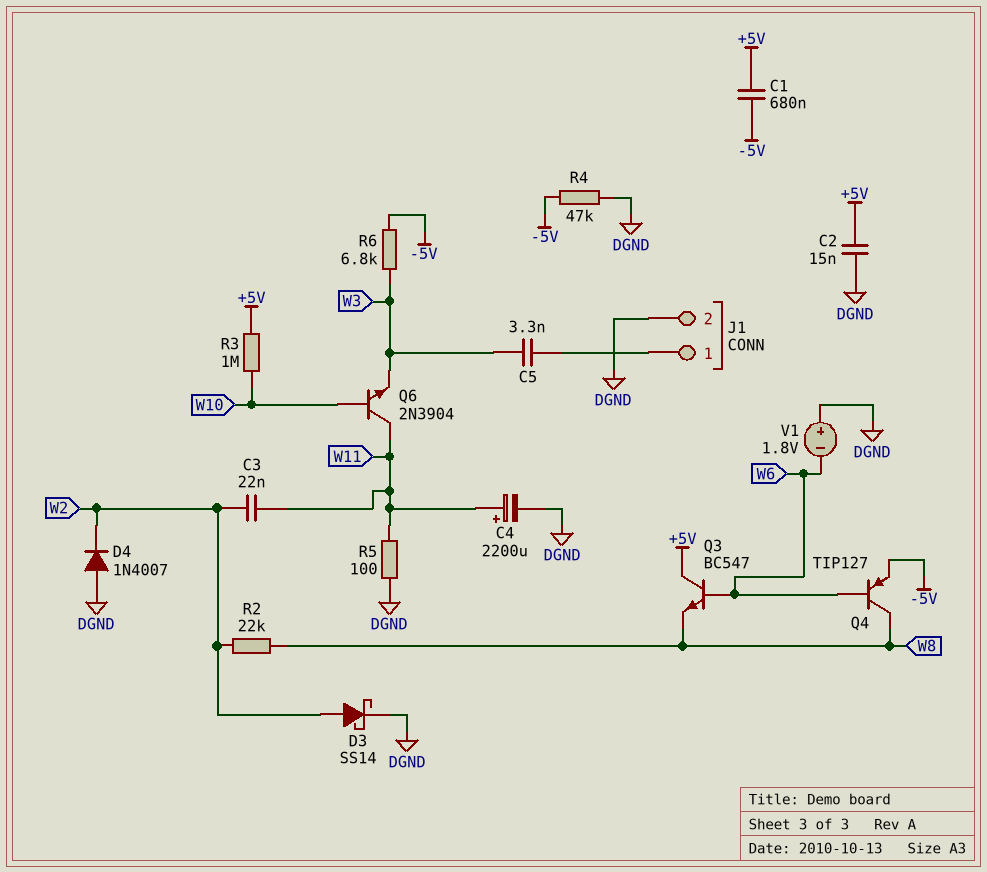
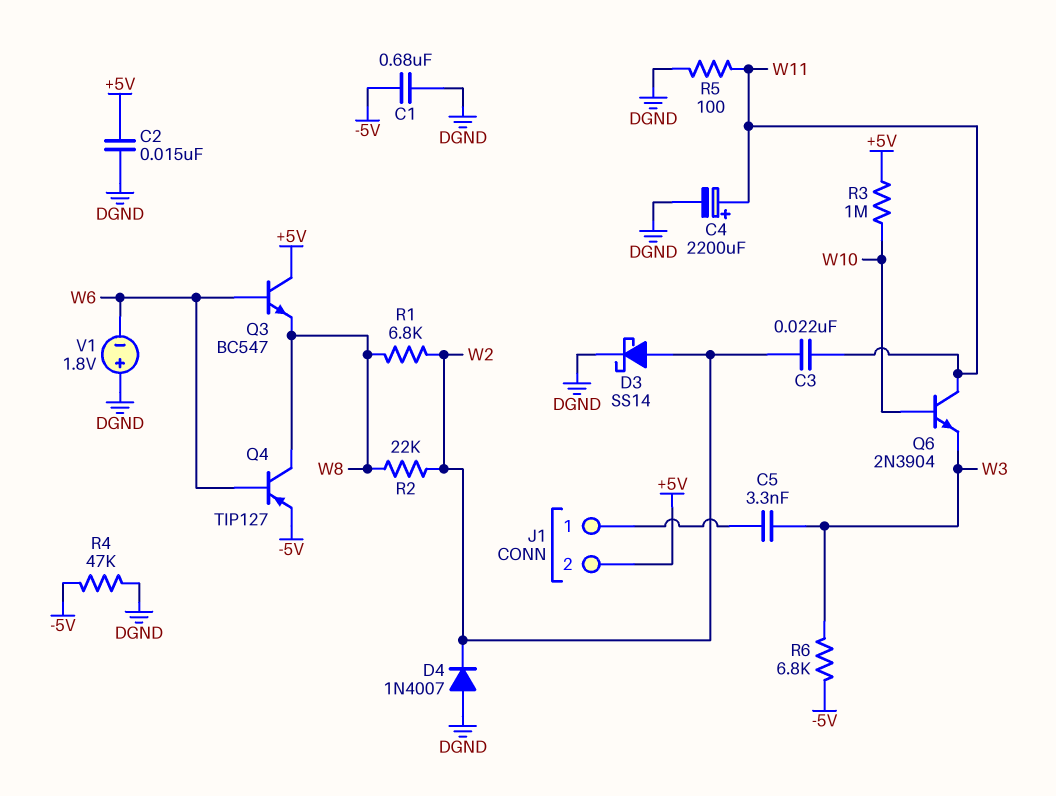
C1: 680nF (+5V, -5V) -> 680nF (-5V, DGND)
J1 pin 2: DGND -> +5V
R1: none -> 6.8k (W2, W8)

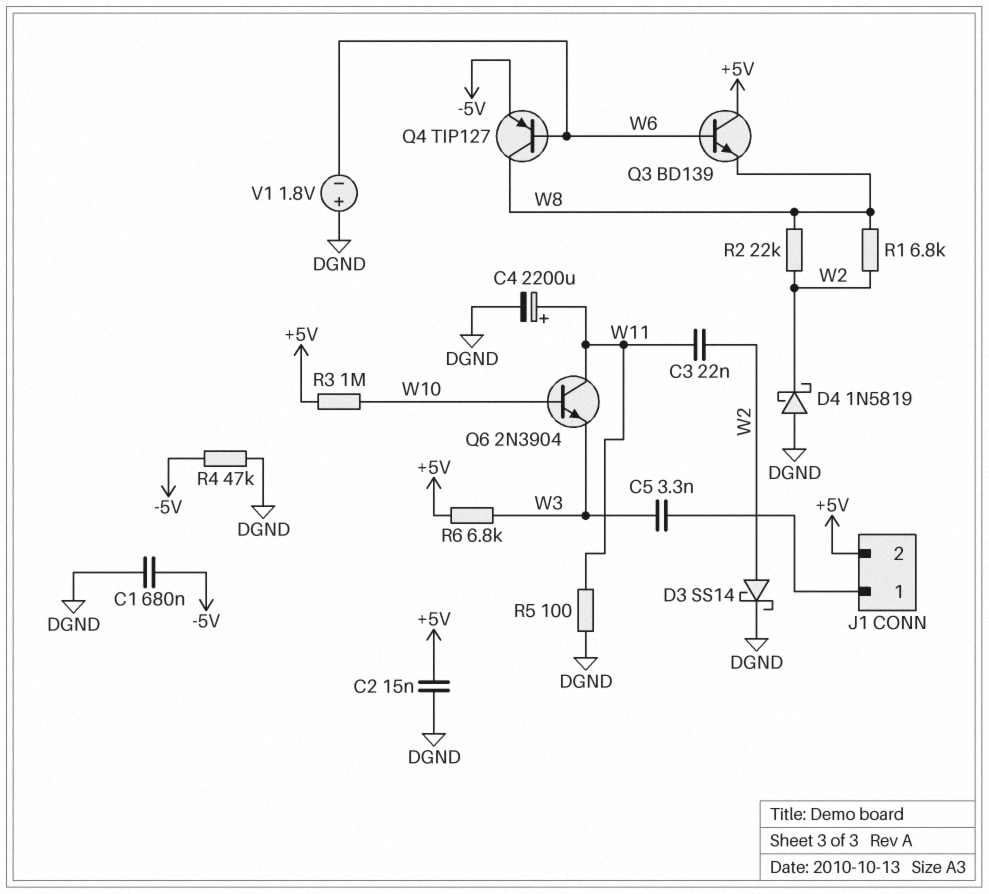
D4: diode 1N4007 (A DGND, K W2) -> schottky 1N5819 (A DGND, K W2)
Q3: NPN BC547 (B W6, C +5V, E W8) -> NPN BD139 (B W6, C +5V, E W8)
R6: 6.8k (-5V, W3) -> 6.8k (+5V, W3)

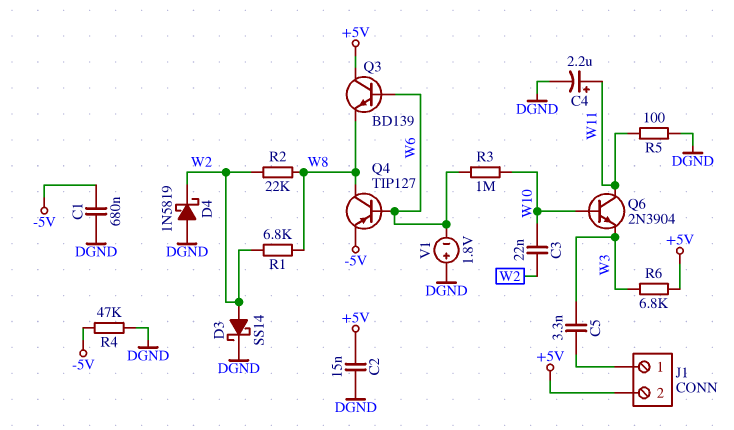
C3: 22nF (W2, W11) -> 22nF (W2, W10)
C4: 2200uF (plus W11, minus DGND) -> 2.2uF (plus W11, minus DGND)
R3: 1M (+5V, W10) -> 1M (W6, W10)

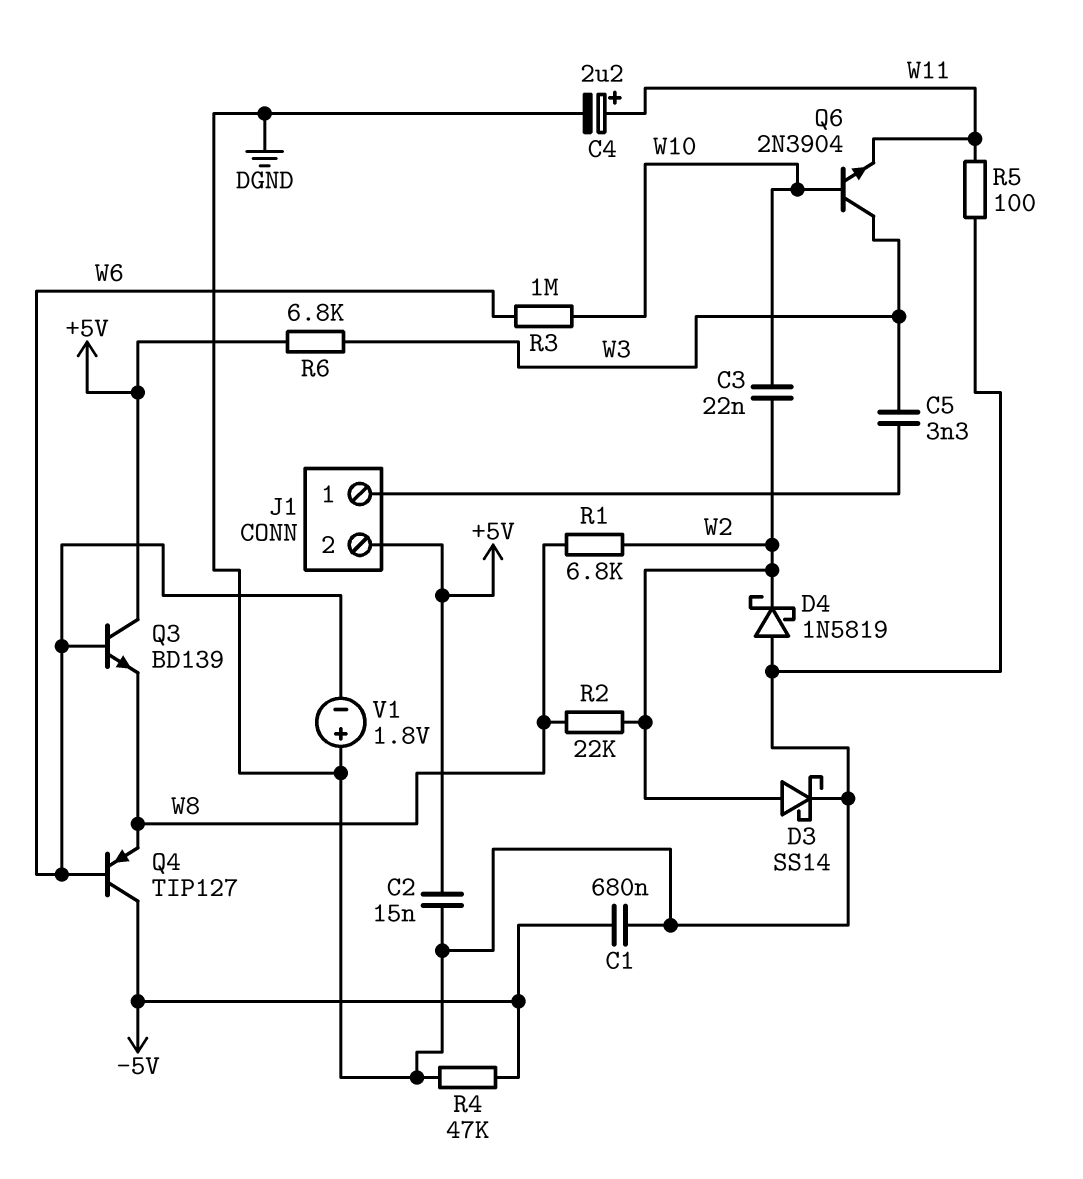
Q4: PNP TIP127 (B W6, C W8, E -5V) -> PNP TIP127 (B W6, C -5V, E W8)
Q6: NPN 2N3904 (B W10, C W11, E W3) -> NPN 2N3904 (B W10, C W3, E W11)

